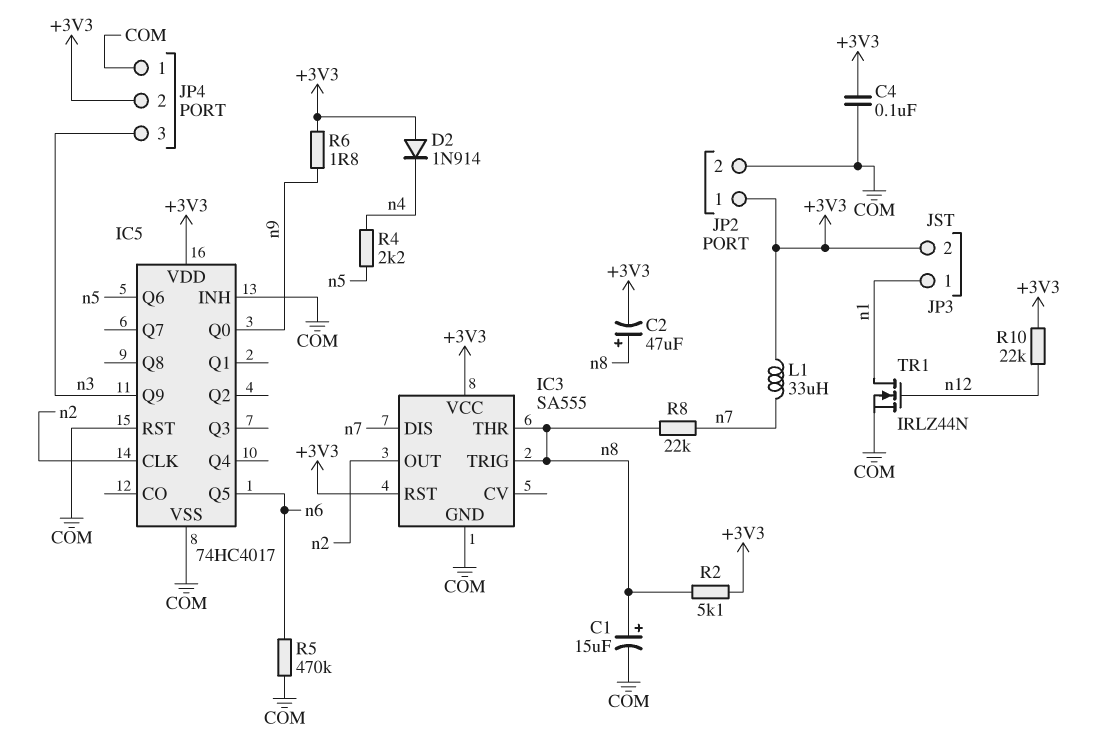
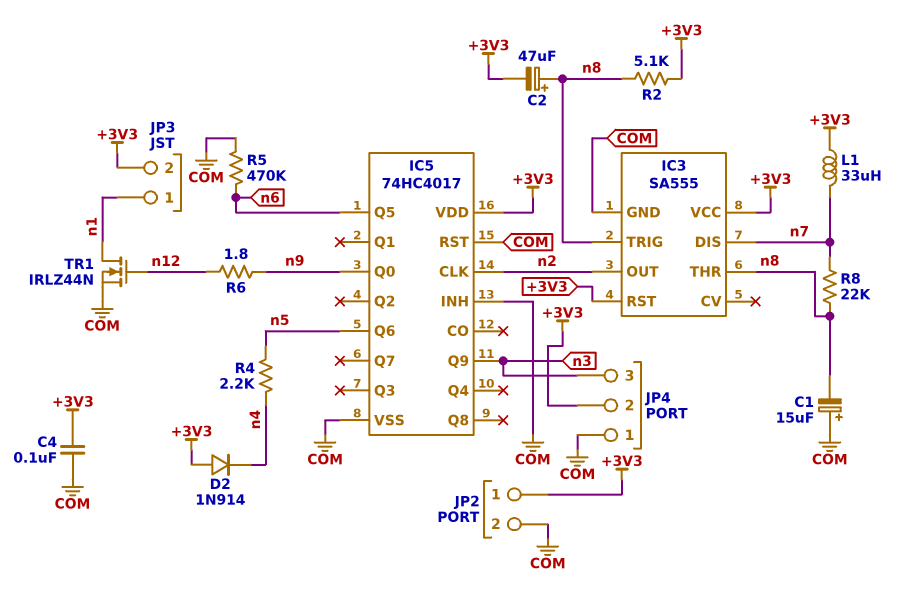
C1: 15uF (plus n8, minus COM) -> 15uF (plus COM, minus n8)
R6: 1.8 (+3V3, n9) -> 1.8 (n9, n12)
R10: 22k (+3V3, n12) -> none

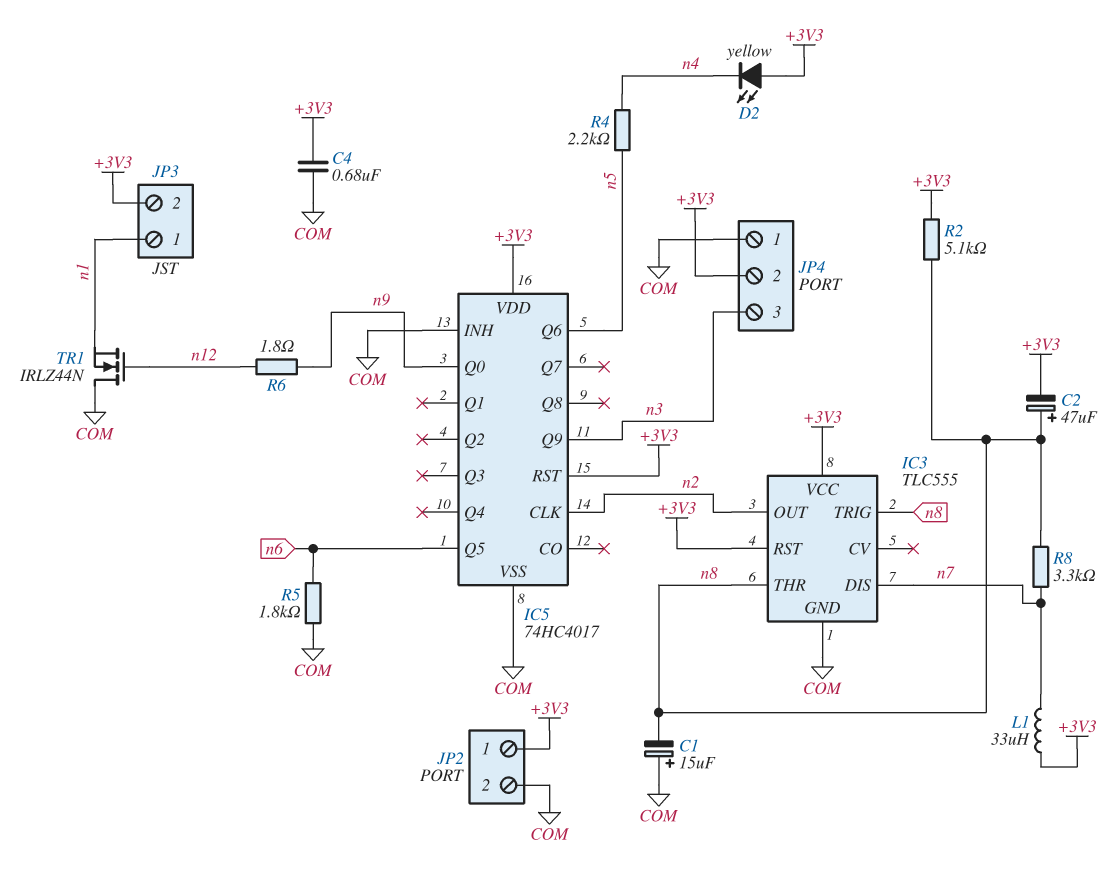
C4: 100nF (+3V3, COM) -> 680nF (+3V3, COM)
D2: diode 1N914 (A +3V3, K n4) -> LED yellow (A +3V3, K n4)
IC3: SA555 -> TLC555
IC5 pin RST: COM -> +3V3
R5: 470k (COM, n6) -> 1.8k (COM, n6)
R8: 22k (n7, n8) -> 3.3k (n7, n8)
TR1: NMOS IRLZ44N (G n12, D n1, S COM) -> NMOS IRLZ44N (G n12, D COM, S n1)

